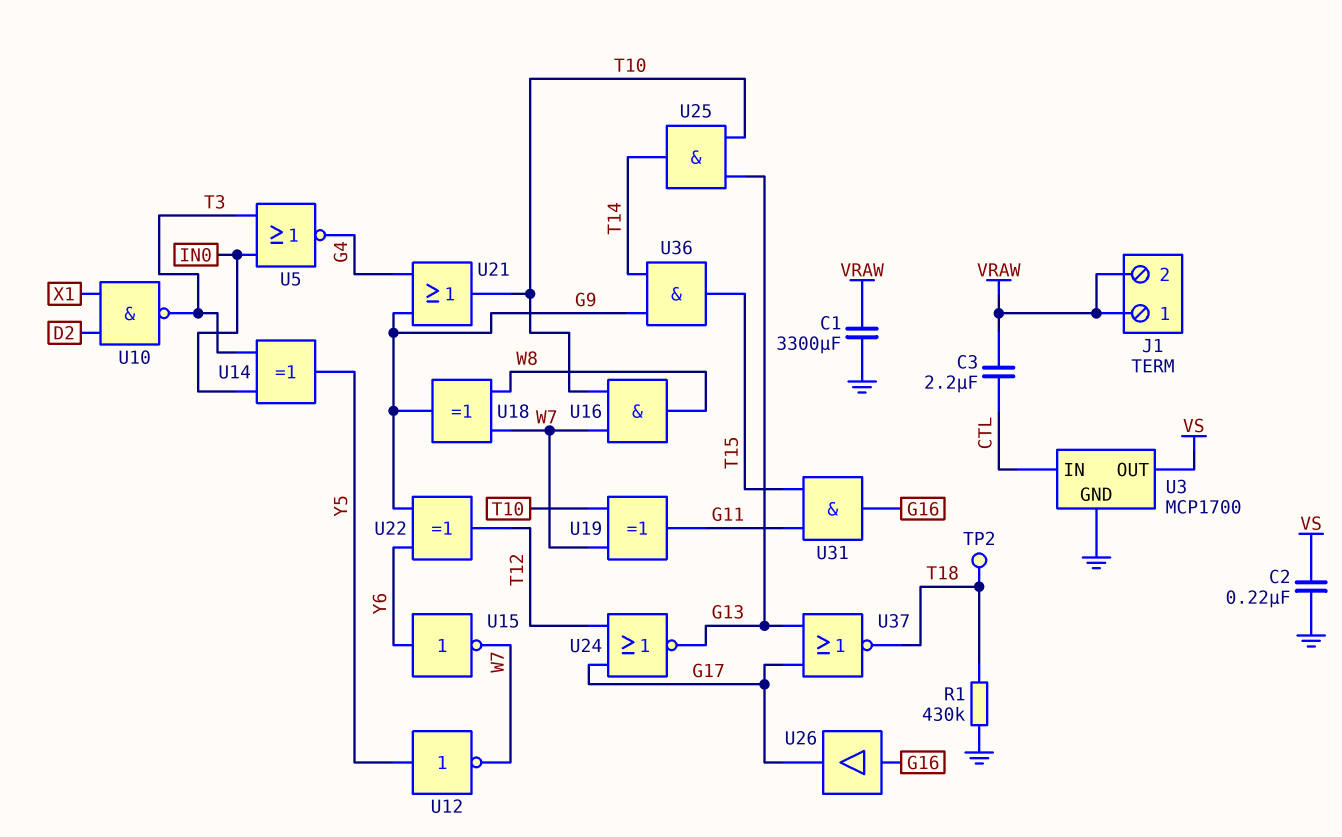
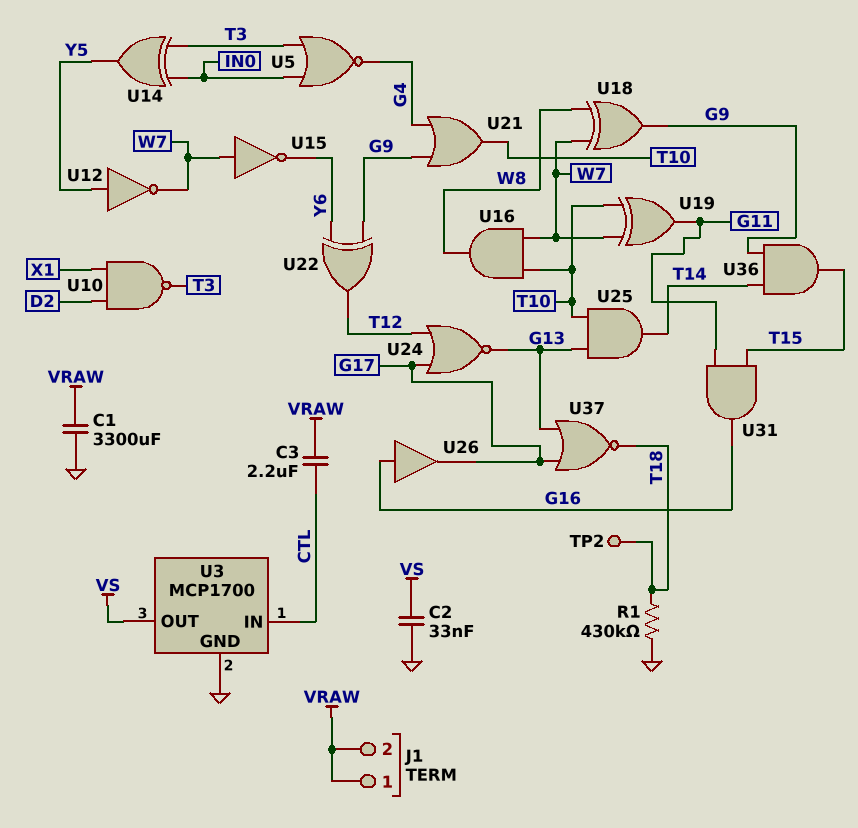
C2: 220nF (GND, VS) -> 33nF (GND, VS)
U15: NOT (in Y6, out W7) -> NOT (in W7, out Y6)

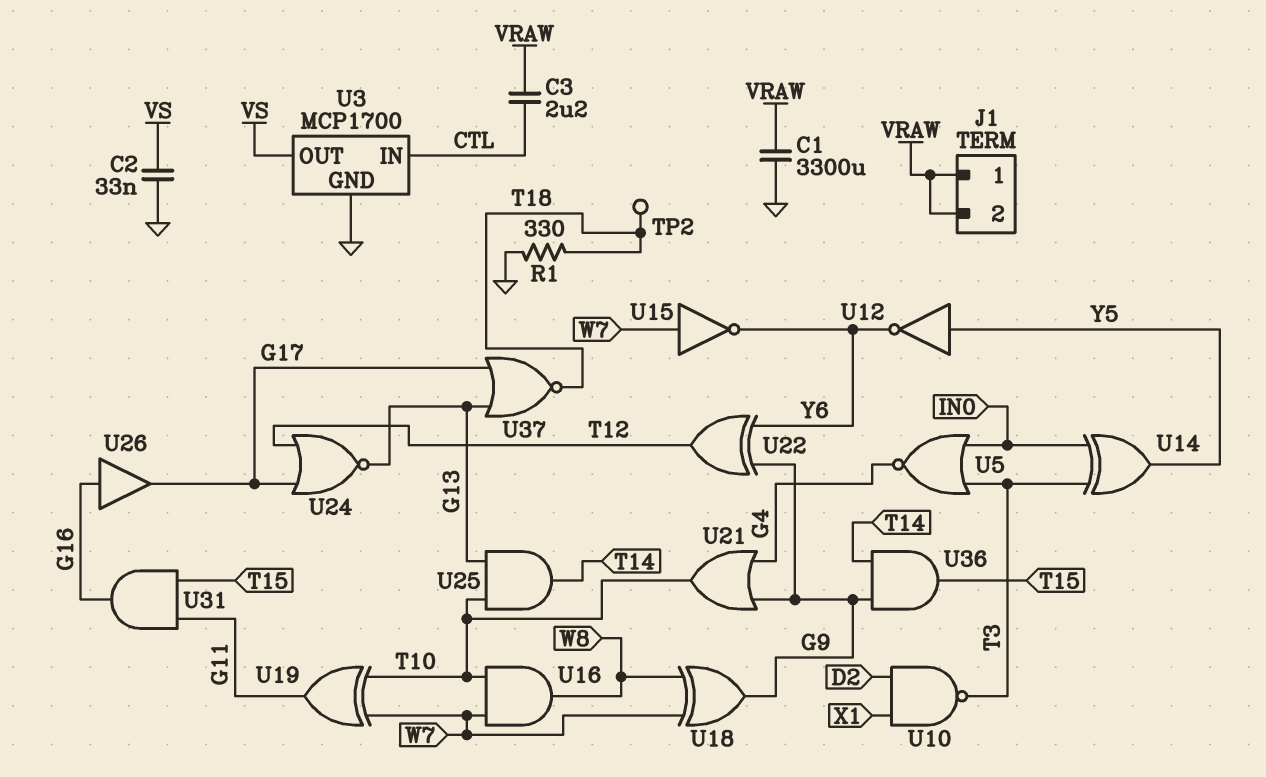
R1: 430k (GND, T18) -> 330 (GND, T18)
U12: NOT (in Y5, out W7) -> NOT (in Y5, out Y6)

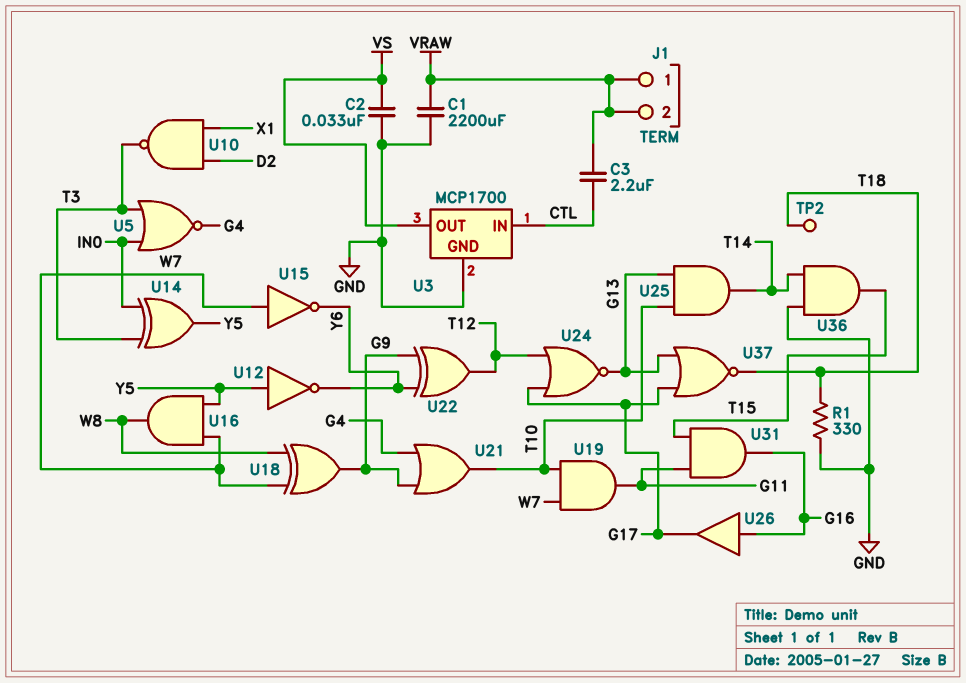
C1: 3300uF (GND, VRAW) -> 2200uF (GND, VRAW)
U16: AND (in T10, in W7, out W8) -> AND (in W7, in Y5, out W8)
U19: XOR (in T10, in W7, out G11) -> AND (in T10, in W7, out G11)
U36: AND (in G9, in T14, out T15) -> AND (in GND, in T14, out T15)

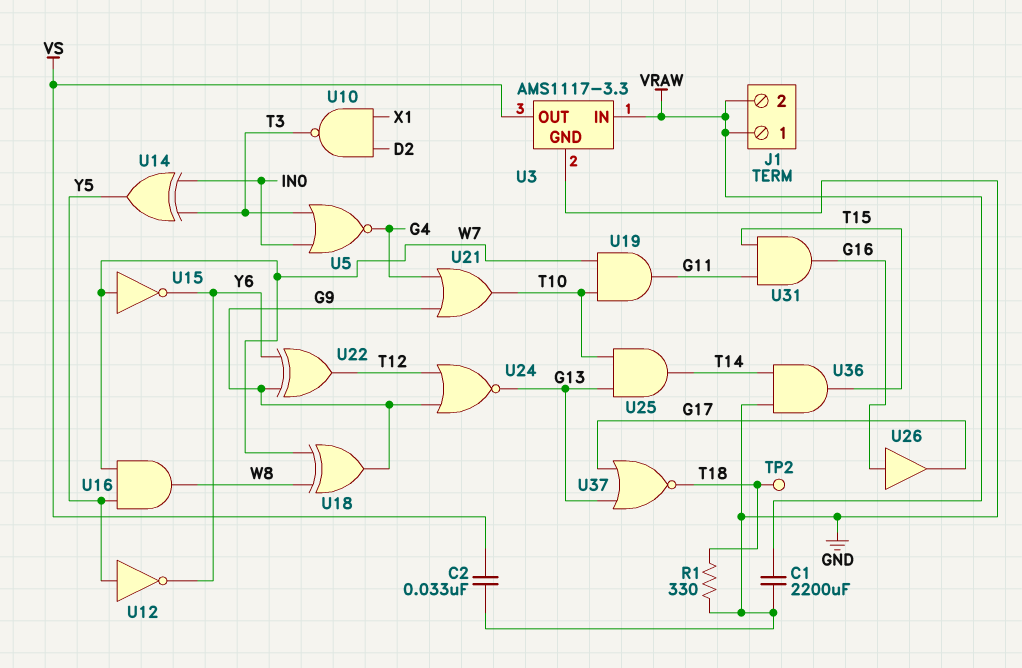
C3: 2.2uF (CTL, VRAW) -> none
U3: MCP1700 -> AMS1117-3.3
U3 pin IN: CTL -> VRAW
U24: NOR (in G17, in T12, out G13) -> NOR (in G9, in T12, out G13)

